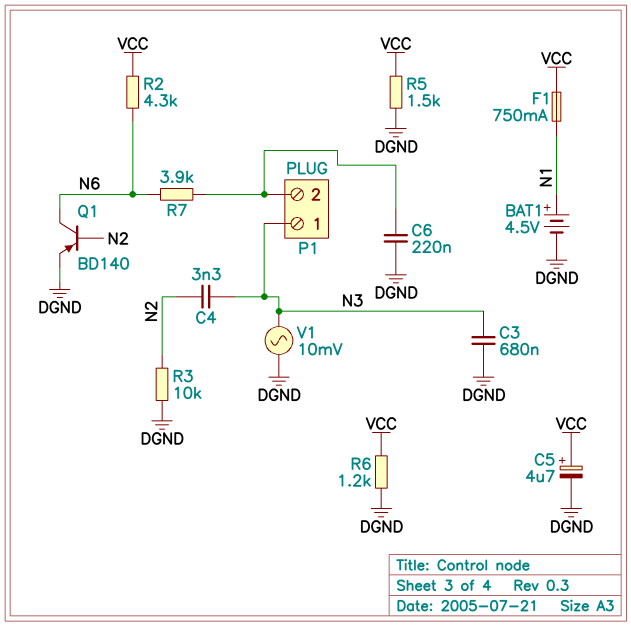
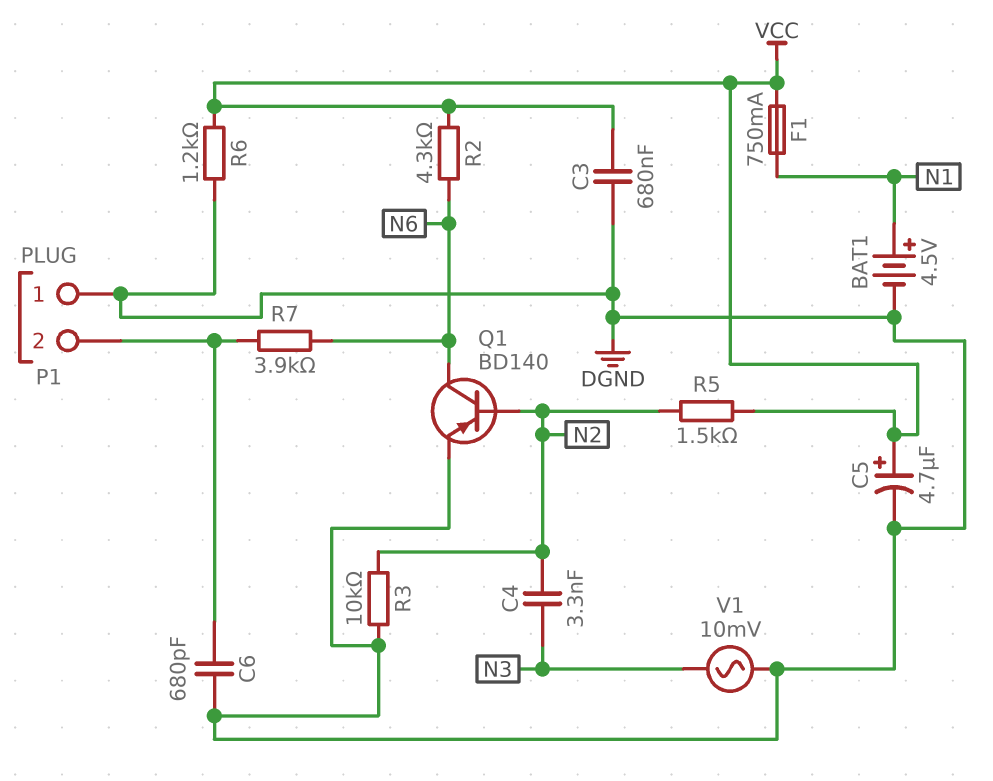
C3: 680nF (DGND, N3) -> 680nF (DGND, VCC)
C6: 220nF (DGND, P1/2) -> 680pF (DGND, P1/2)
P1 pin 1: N3 -> DGND
R5: 1.5k (DGND, VCC) -> 1.5k (N2, VCC)

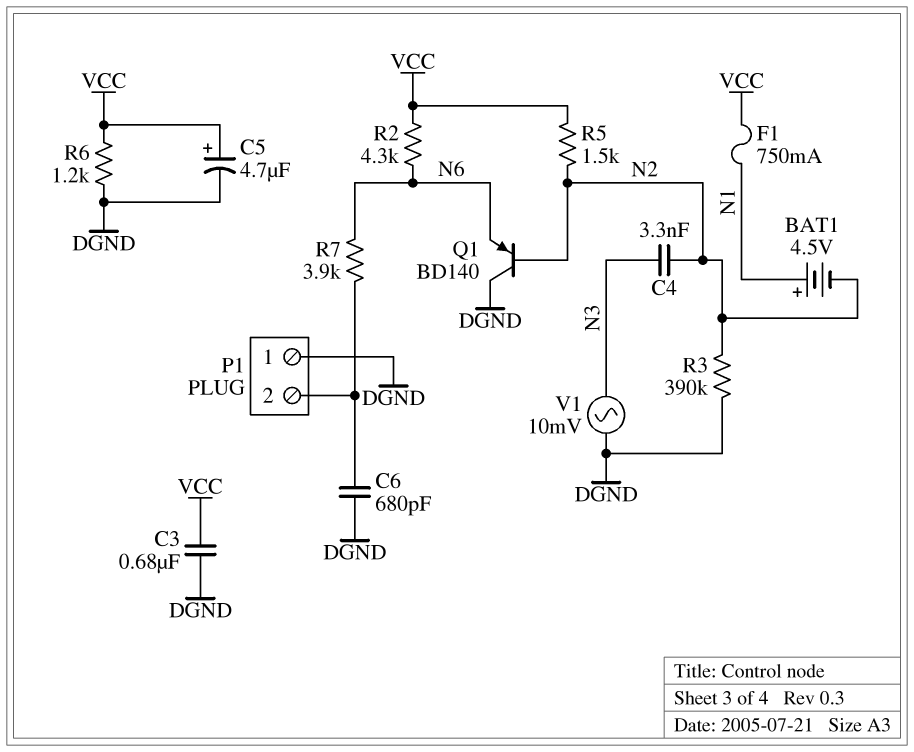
BAT1: 4.5V (plus N1, minus DGND) -> 4.5V (plus N1, minus N2)
Q1: PNP BD140 (B N2, C N6, E DGND) -> PNP BD140 (B N2, C DGND, E N6)
R3: 10k (DGND, N2) -> 390k (DGND, N2)

